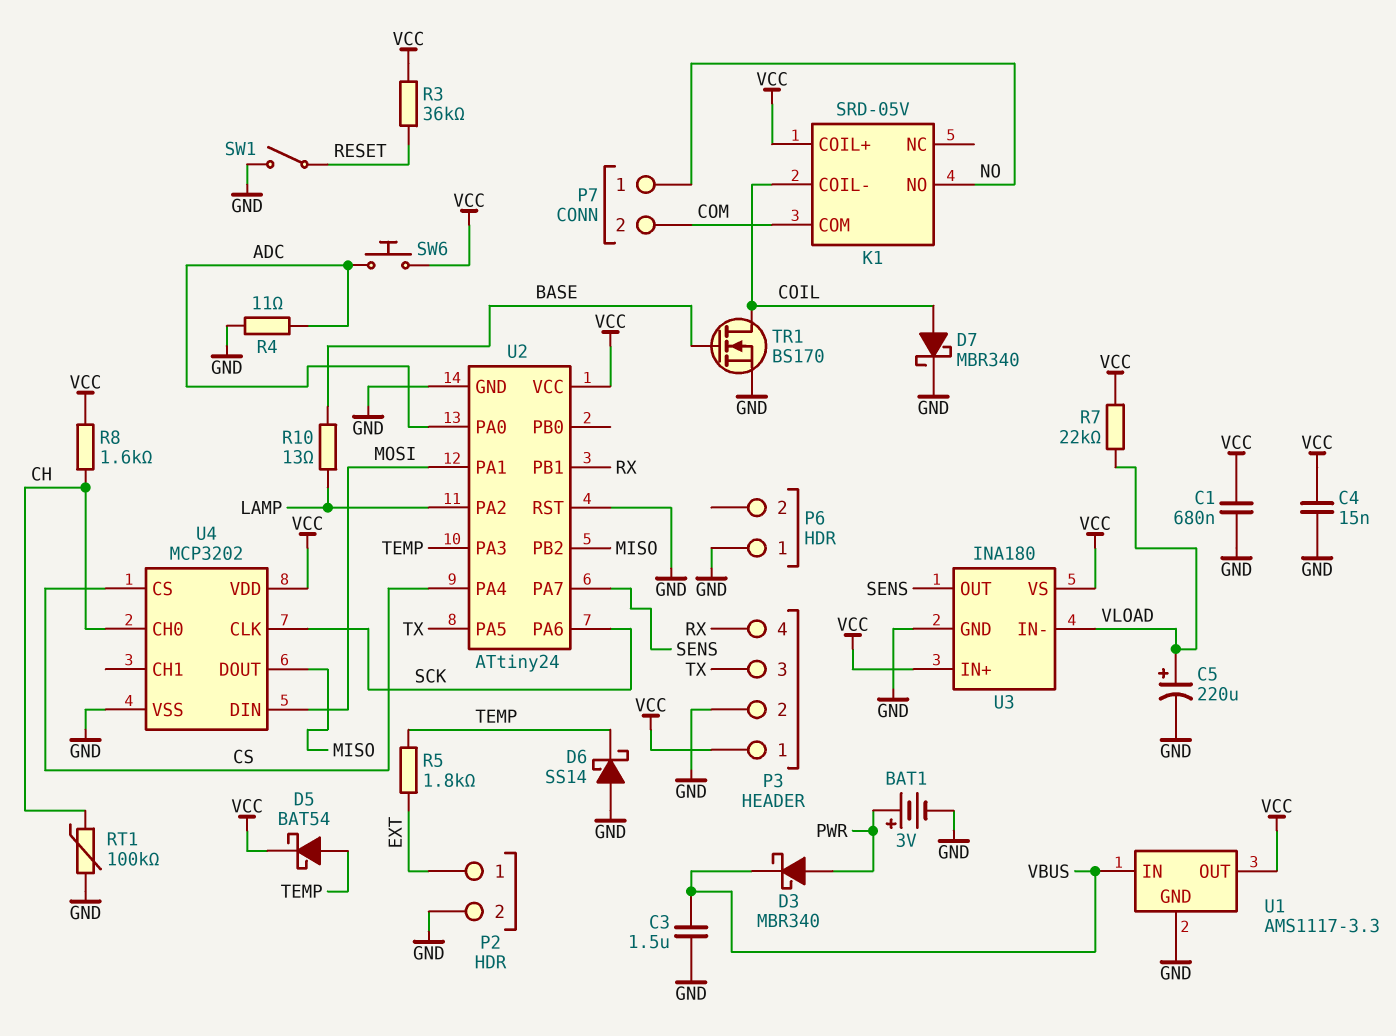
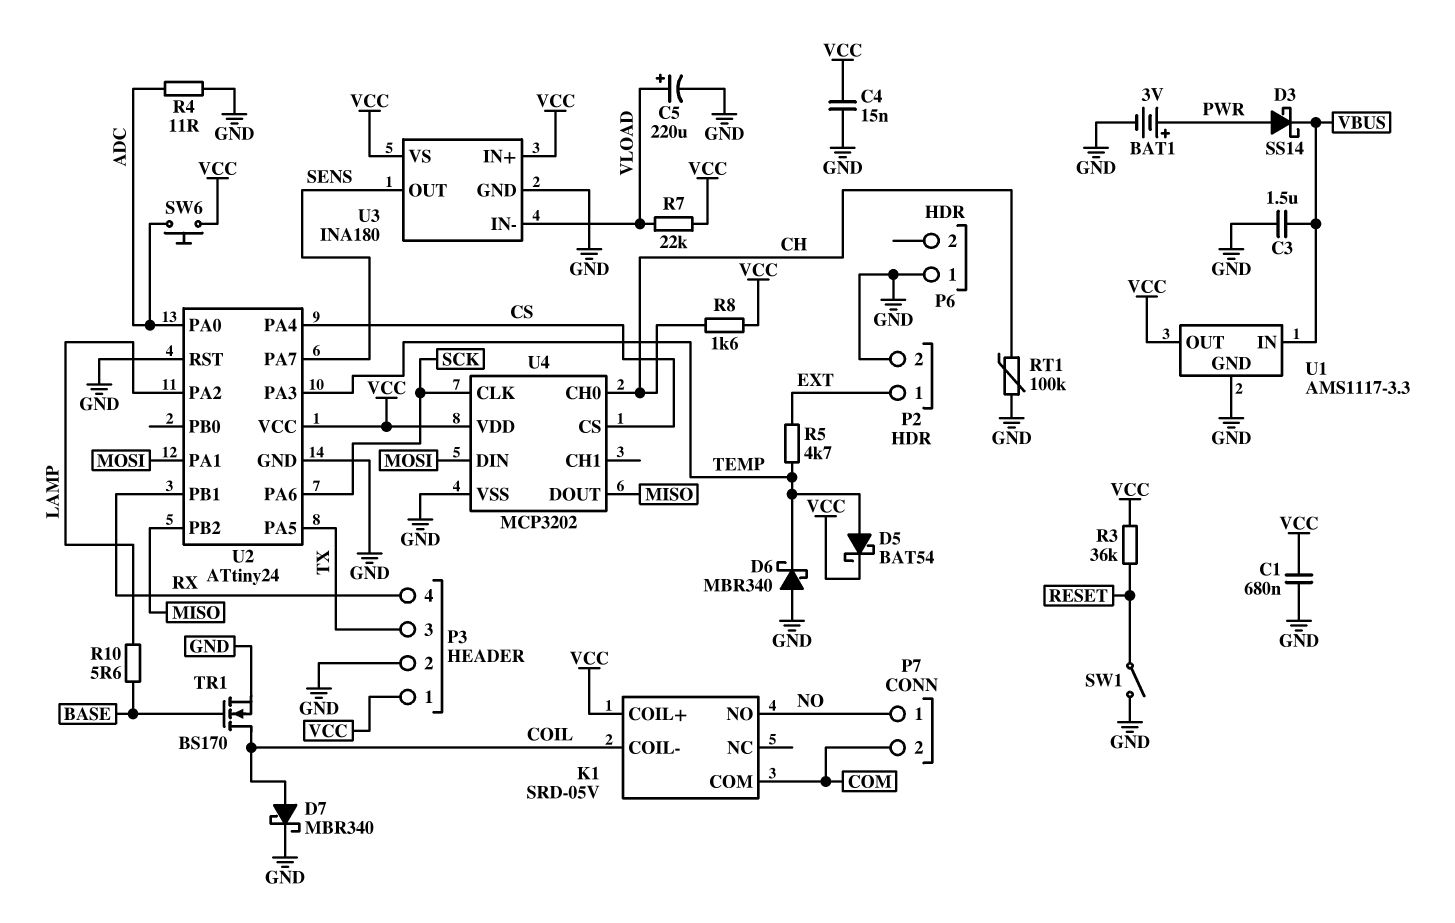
D3: schottky MBR340 (A PWR, K VBUS) -> schottky SS14 (A PWR, K VBUS)
D6: schottky SS14 (A GND, K TEMP) -> schottky MBR340 (A GND, K TEMP)
R5: 1.8k (EXT, TEMP) -> 4.7k (EXT, TEMP)
R10: 13 (BASE, LAMP) -> 5.6 (BASE, LAMP)

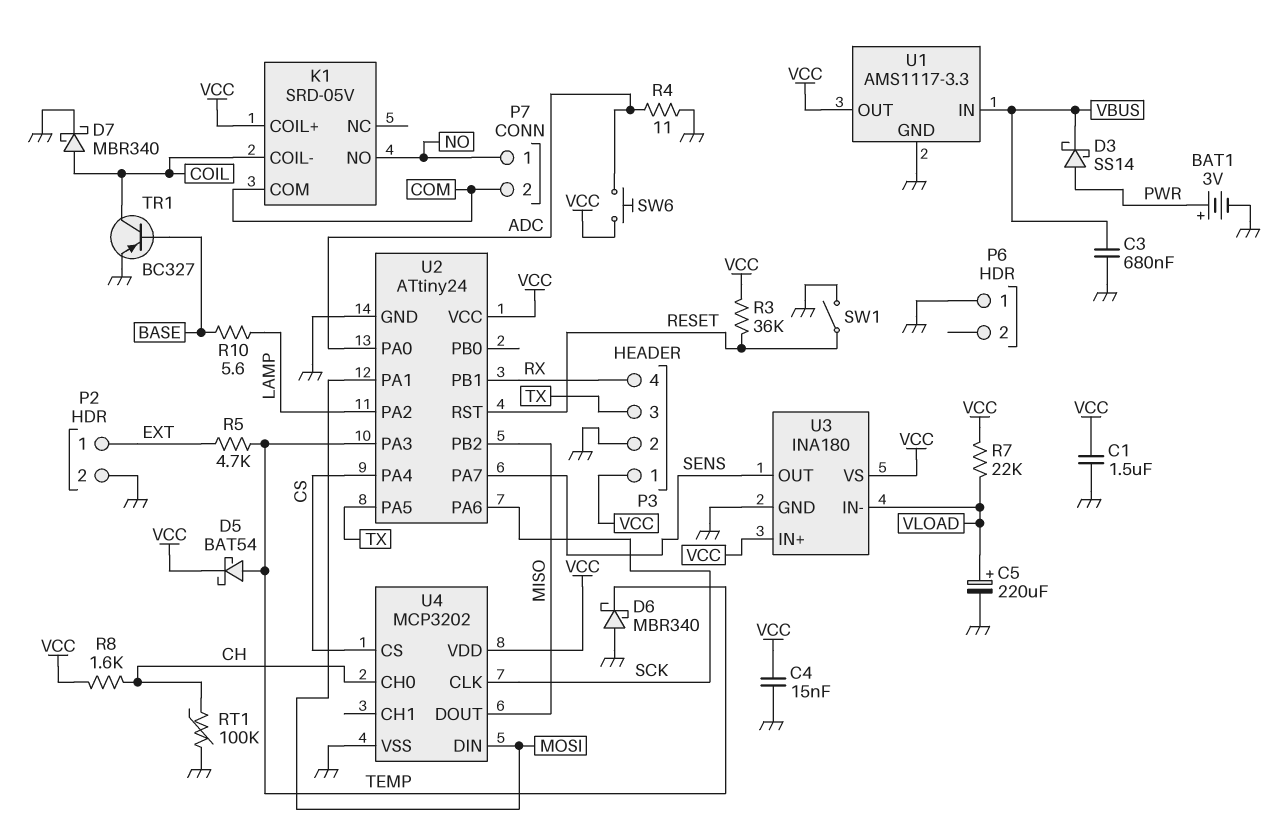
C1: 680nF (GND, VCC) -> 1.5uF (GND, VCC)
C3: 1.5uF (GND, VBUS) -> 680nF (GND, VBUS)
TR1: NMOS BS170 (G BASE, D COIL, S GND) -> PNP BC327 (B BASE, C COIL, E GND)
U2 pin RST: GND -> RESET

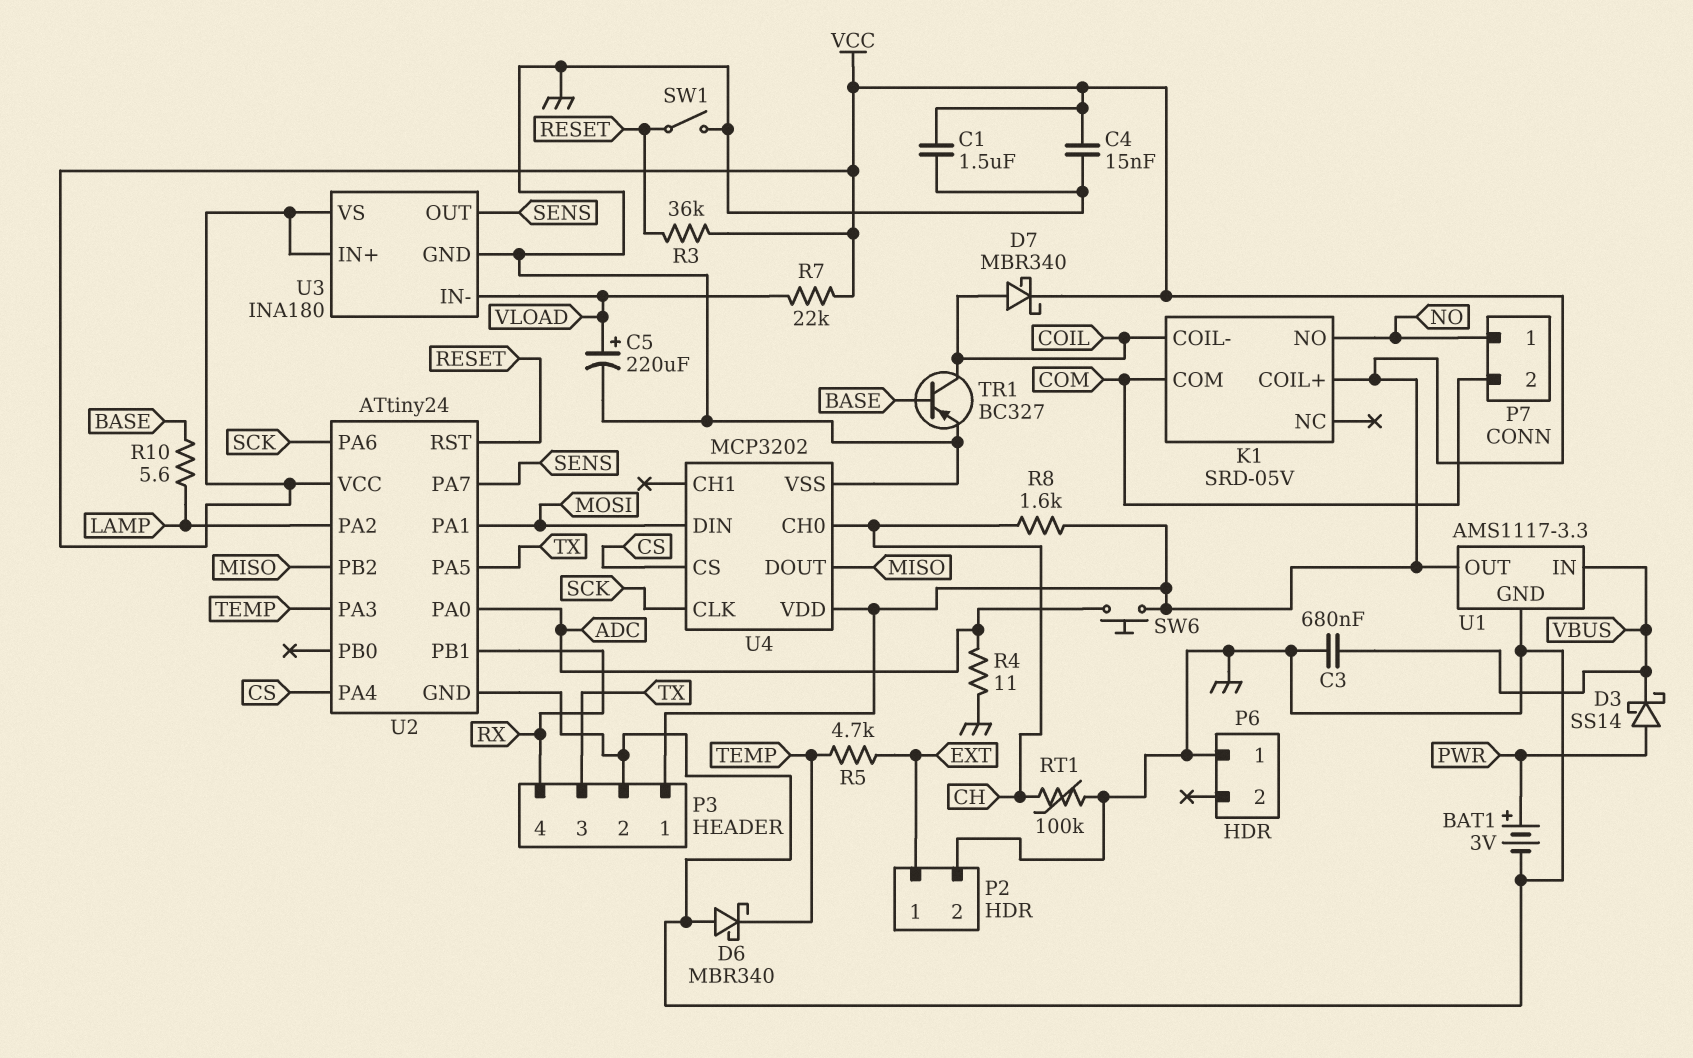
D5: schottky BAT54 (A TEMP, K VCC) -> none
D7: schottky MBR340 (A COIL, K GND) -> schottky MBR340 (A COIL, K VCC)

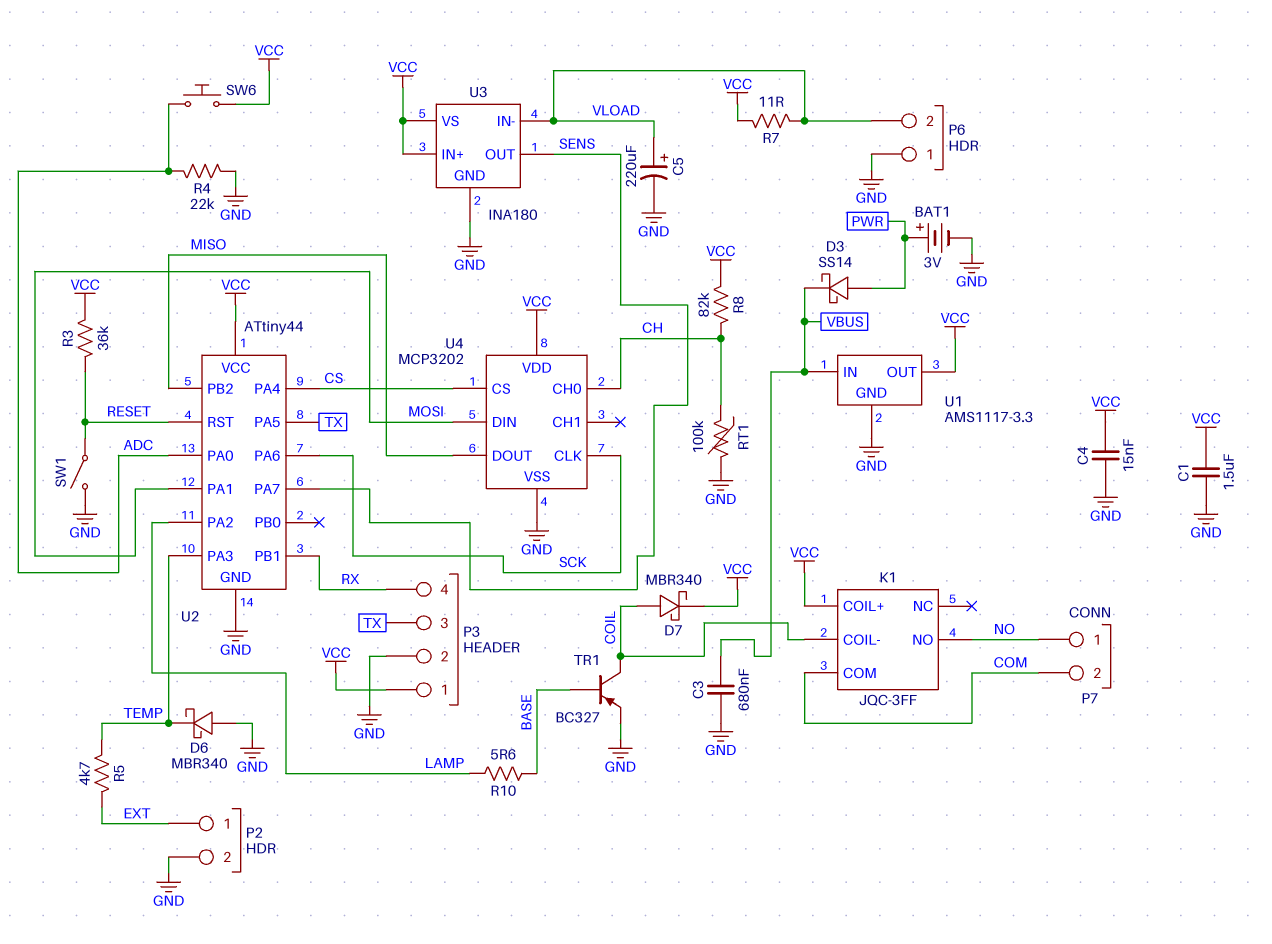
K1: SRD-05V -> JQC-3FF
P6 pin 2: none -> VLOAD
R4: 11 (ADC, GND) -> 22k (ADC, GND)
R7: 22k (VCC, VLOAD) -> 11 (VCC, VLOAD)
R8: 1.6k (CH, VCC) -> 82k (CH, VCC)
U2: ATtiny24 -> ATtiny44

